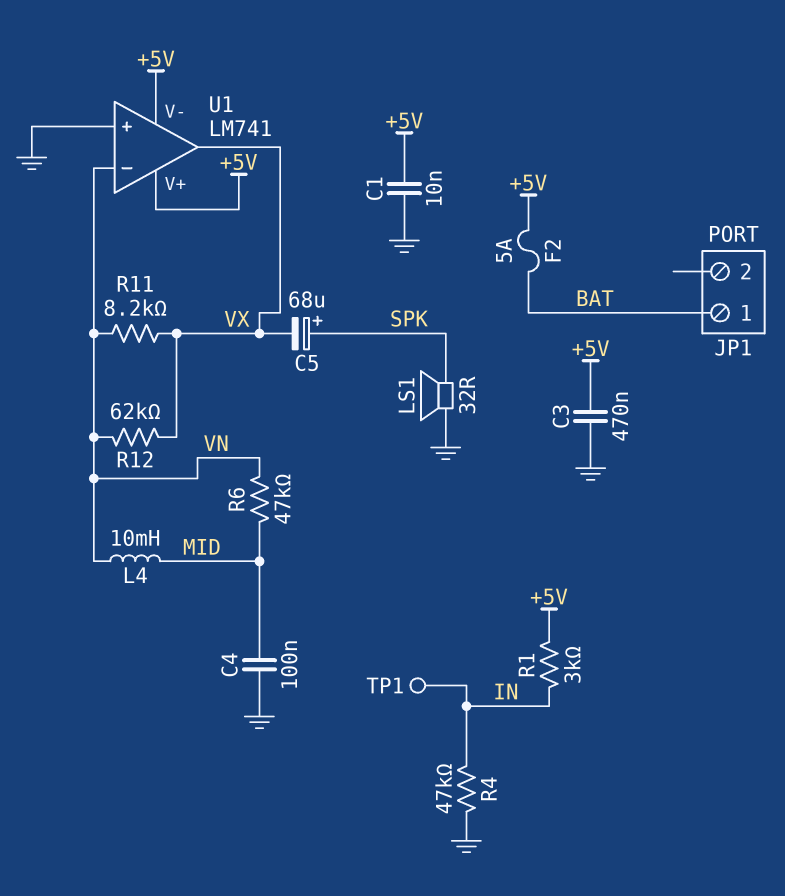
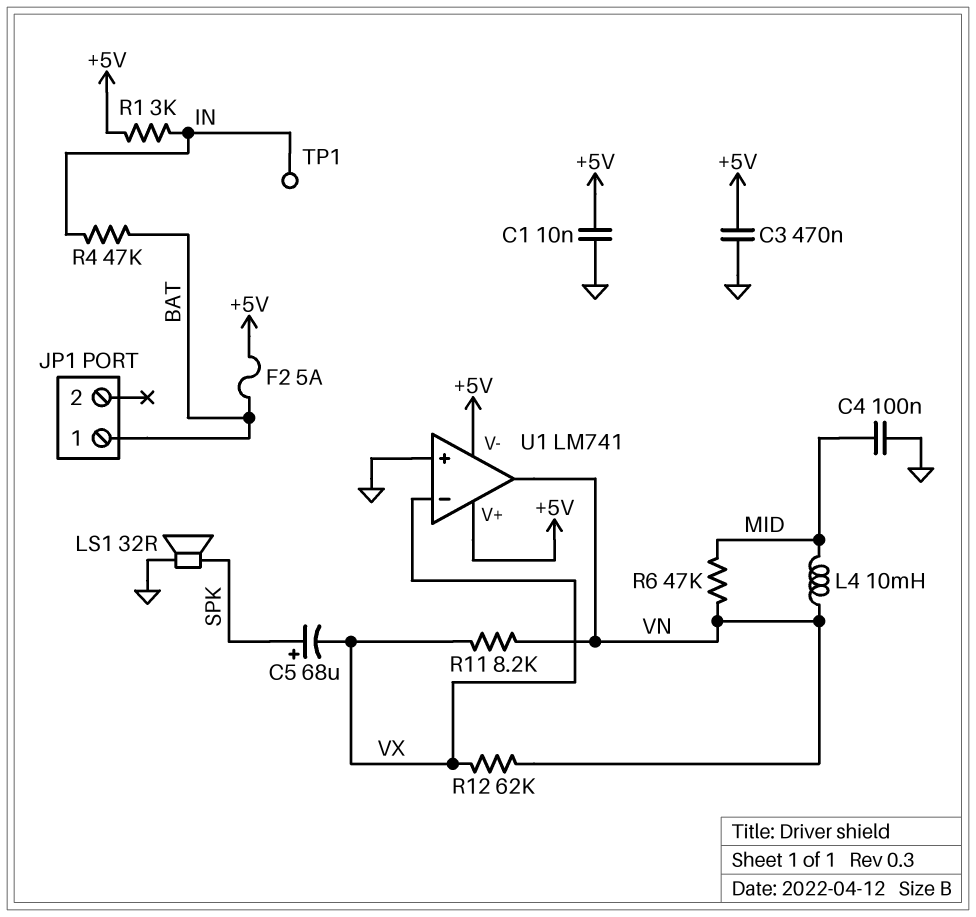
R4: 47k (GND, IN) -> 47k (BAT, IN)
U1 pin in-: VN -> VX
U1 pin out: VX -> VN

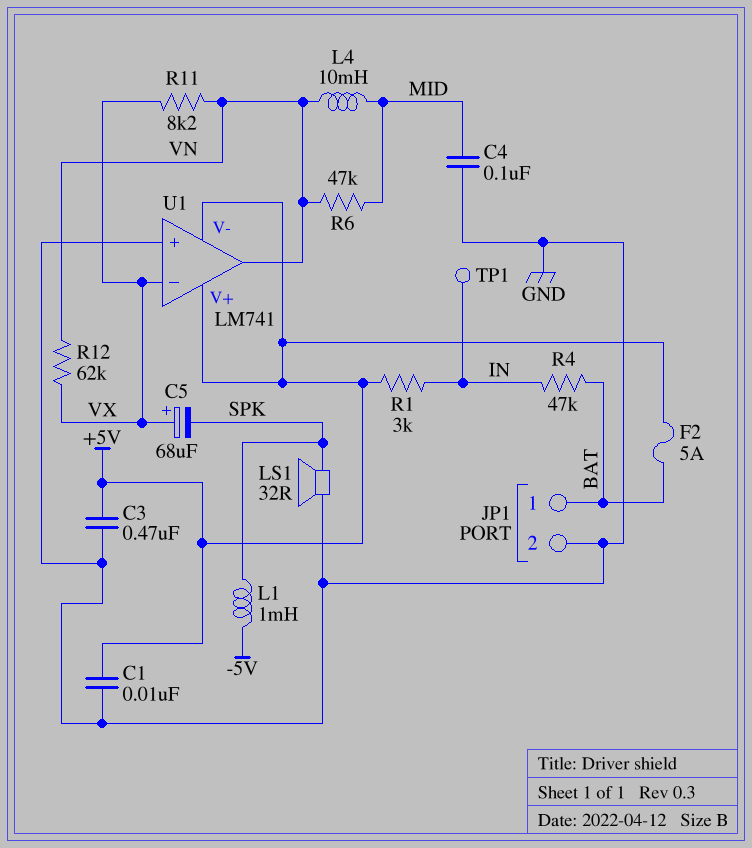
C5: 68uF (plus SPK, minus VX) -> 68uF (plus VX, minus SPK)
JP1 pin 2: none -> GND
L1: none -> 1mH (-5V, SPK)

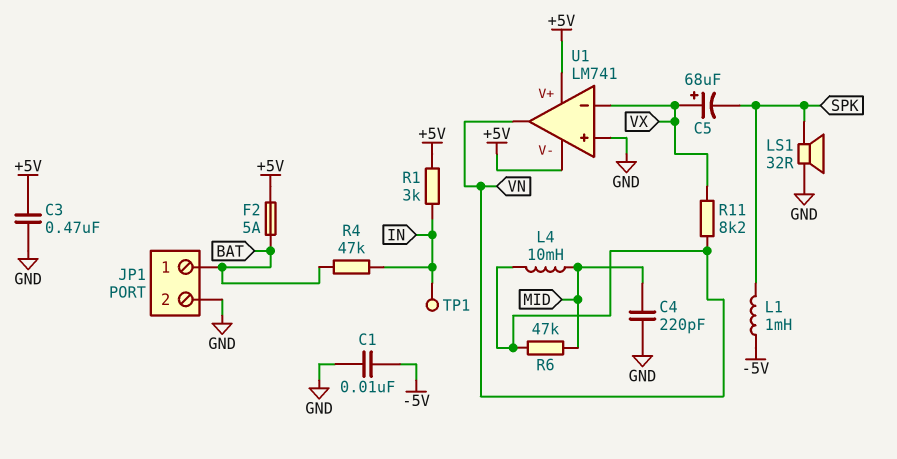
C1: 10nF (+5V, GND) -> 10nF (-5V, GND)
C4: 100nF (GND, MID) -> 220pF (GND, MID)
R12: 62k (VN, VX) -> none

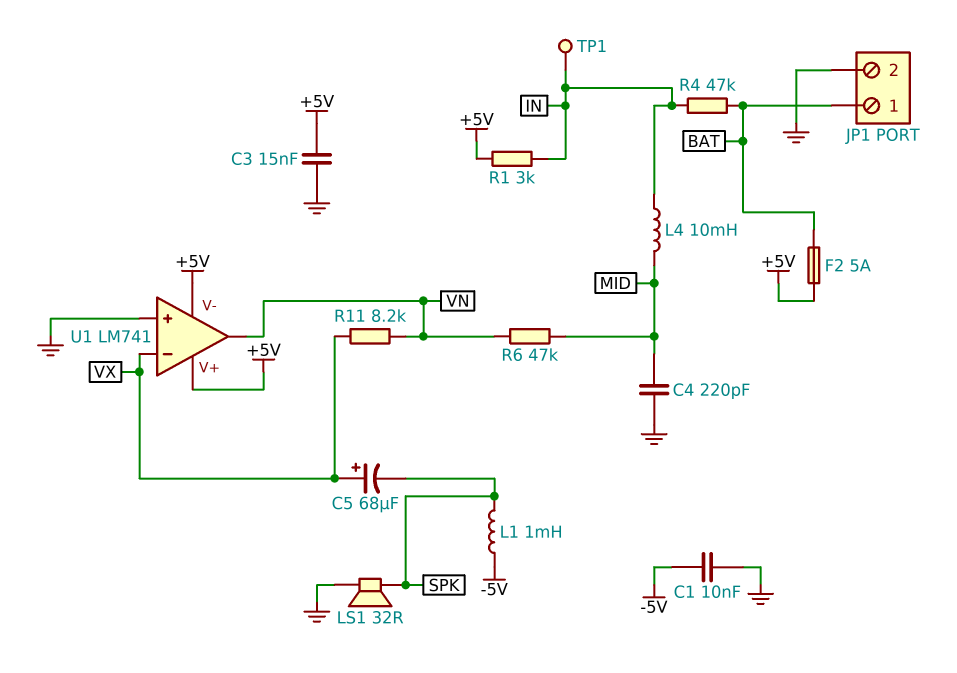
C3: 470nF (+5V, GND) -> 15nF (+5V, GND)
L4: 10mH (MID, VN) -> 10mH (IN, MID)

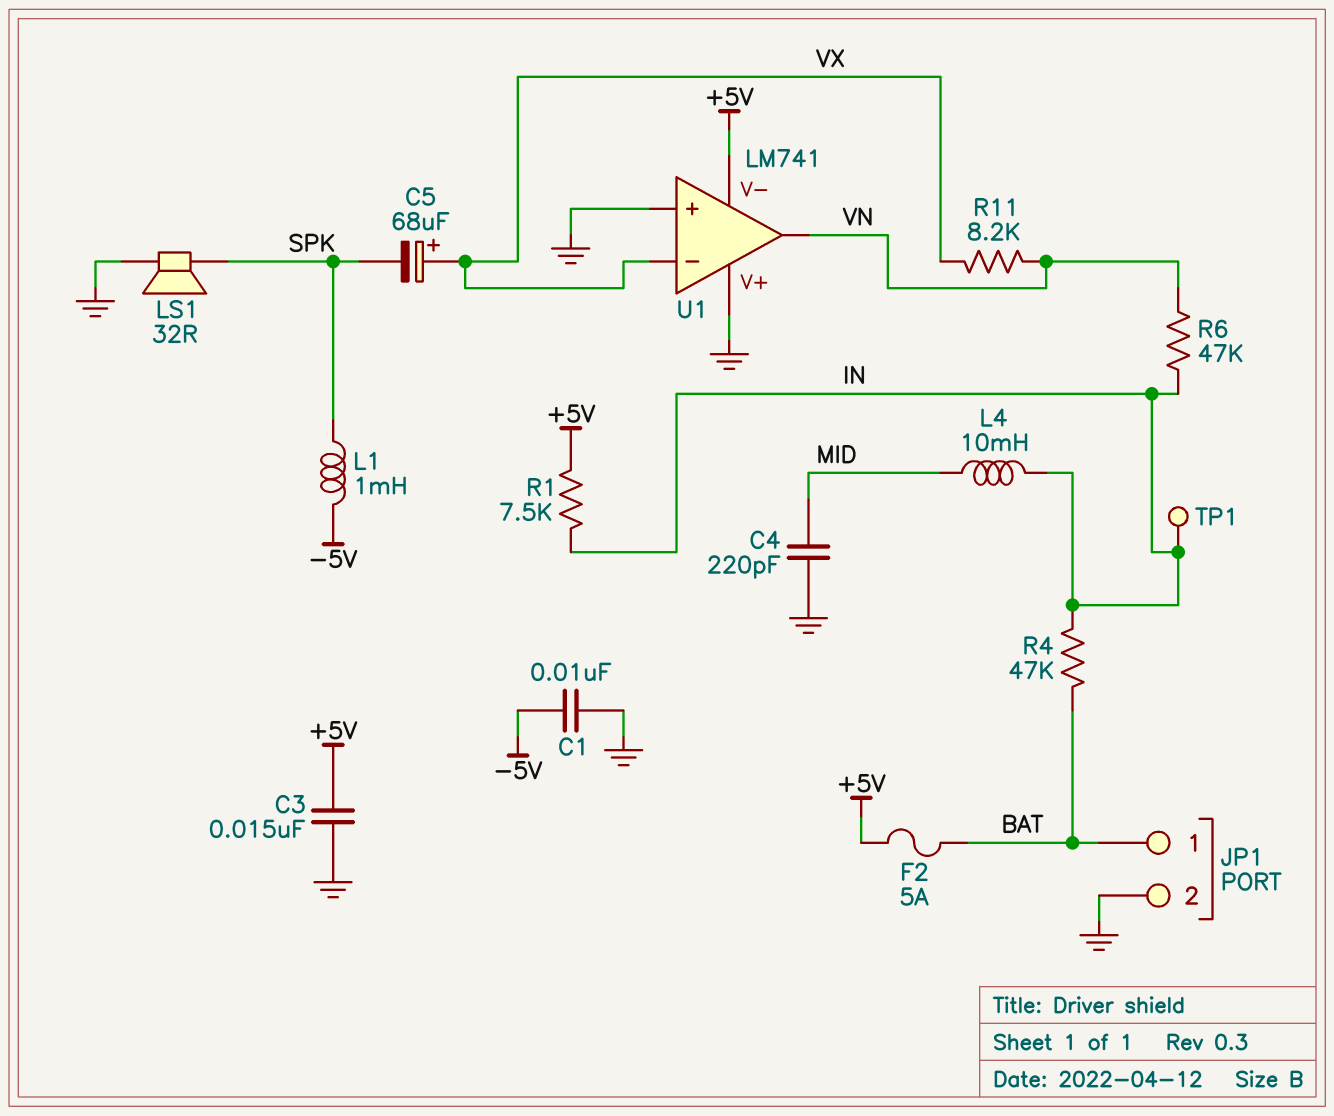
R1: 3k (+5V, IN) -> 7.5k (+5V, IN)
R6: 47k (MID, VN) -> 47k (IN, VN)
U1 pin V+: +5V -> GND

